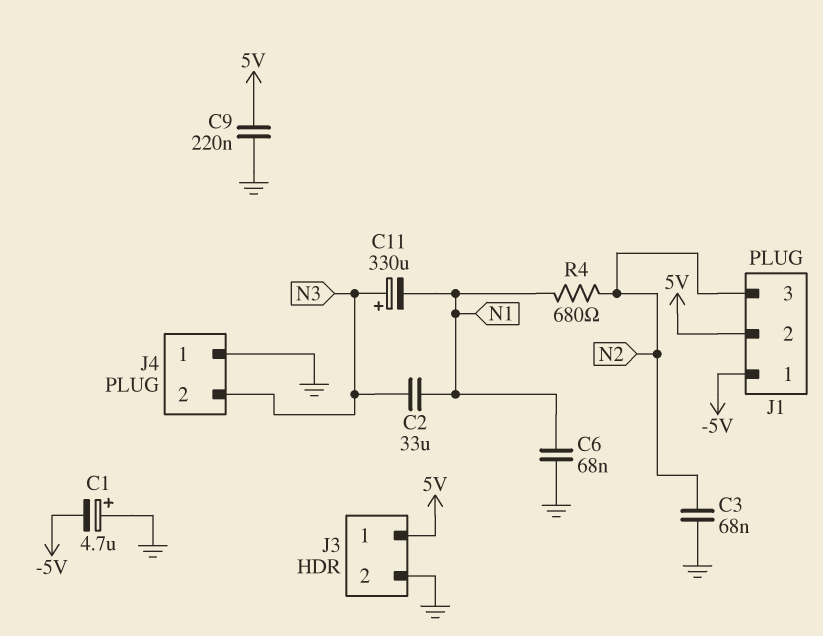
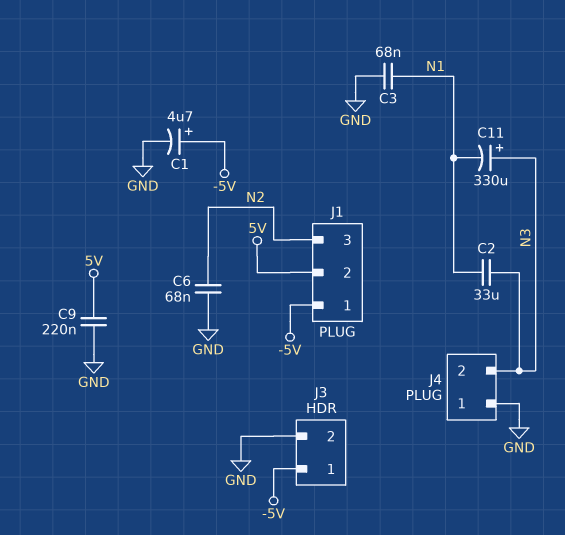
C1: 4.7uF (plus GND, minus -5V) -> 4.7uF (plus -5V, minus GND)
C3: 68nF (GND, N2) -> 68nF (GND, N1)
C6: 68nF (GND, N1) -> 68nF (GND, N2)
J3 pin 1: 5V -> -5V
R4: 680 (N1, N2) -> none

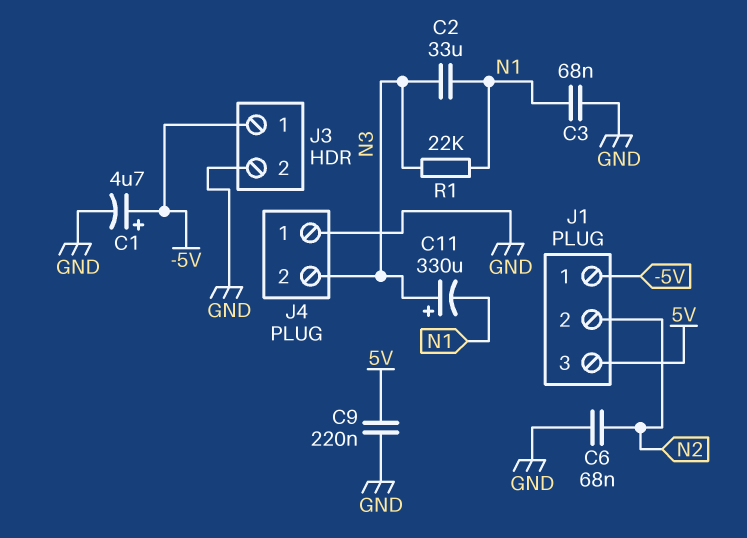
J1 pin 2: 5V -> N2
J1 pin 3: N2 -> 5V
R1: none -> 22k (N1, N3)

